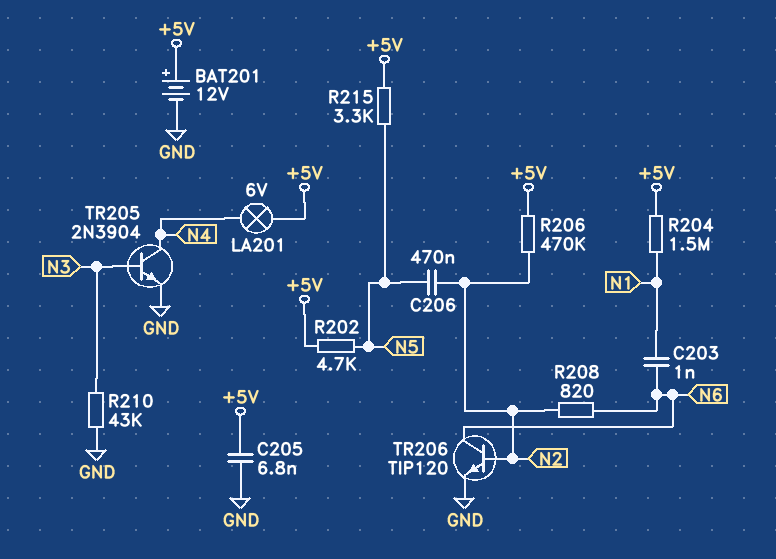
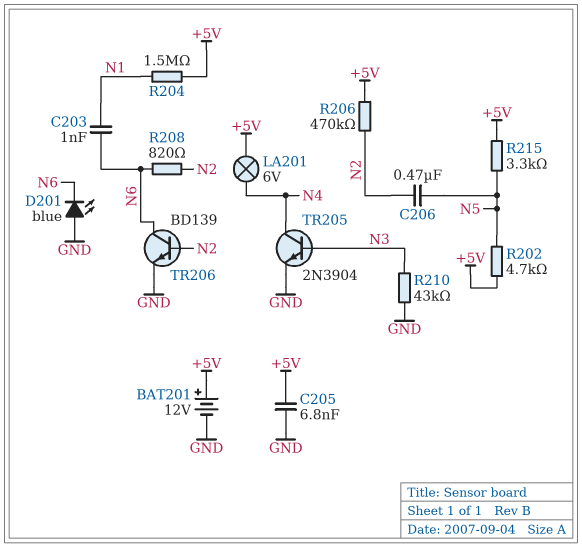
D201: none -> LED blue (A GND, K N6)
TR206: NPN TIP120 (B N2, C N6, E GND) -> NPN BD139 (B N2, C N6, E GND)

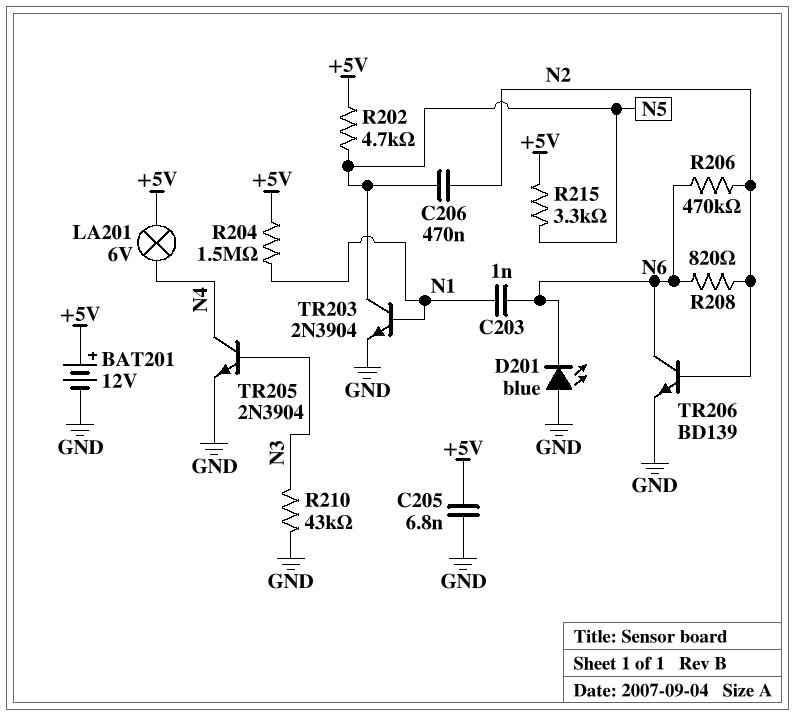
R206: 470k (+5V, N2) -> 470k (N2, N6)
TR203: none -> NPN 2N3904 (B N1, C N5, E GND)

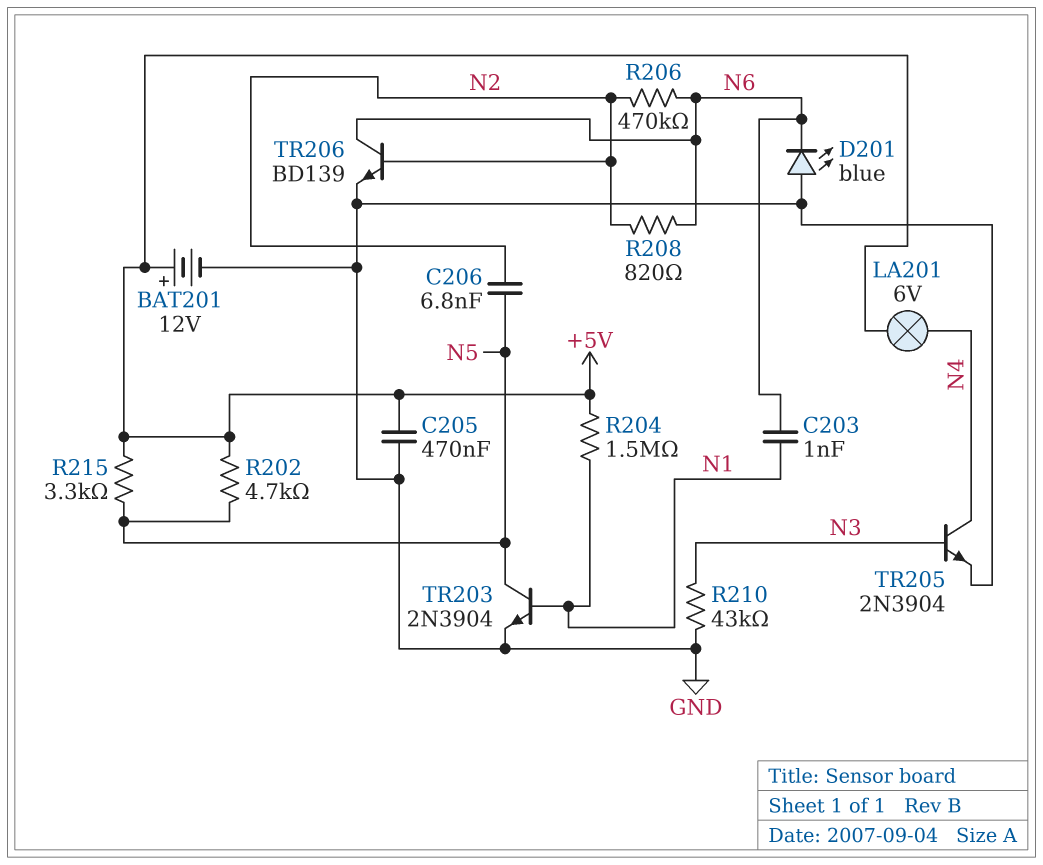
C205: 6.8nF (+5V, GND) -> 470nF (+5V, GND)
C206: 470nF (N2, N5) -> 6.8nF (N2, N5)

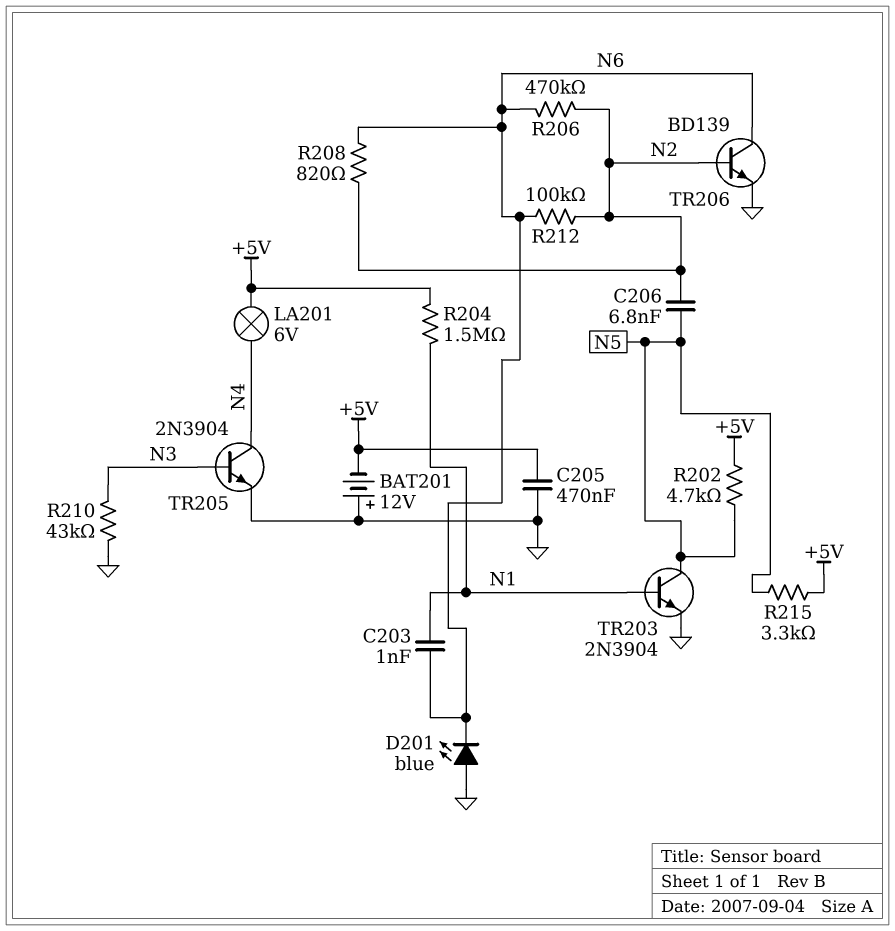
BAT201: 12V (plus +5V, minus GND) -> 12V (plus GND, minus +5V)
R212: none -> 100k (N2, N6)

